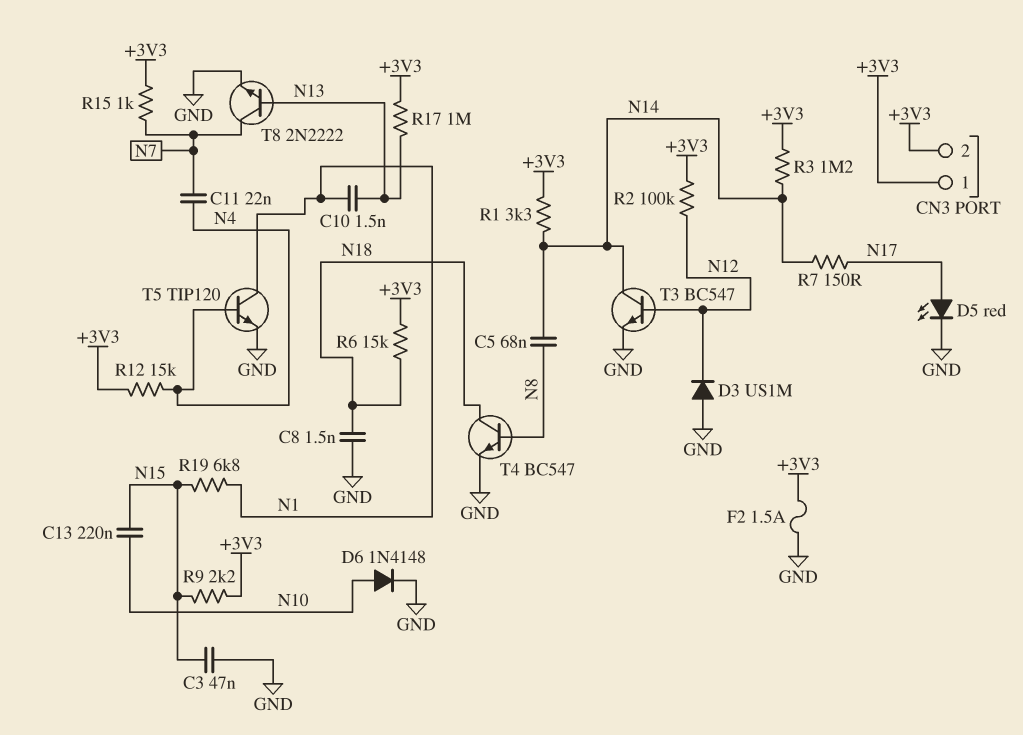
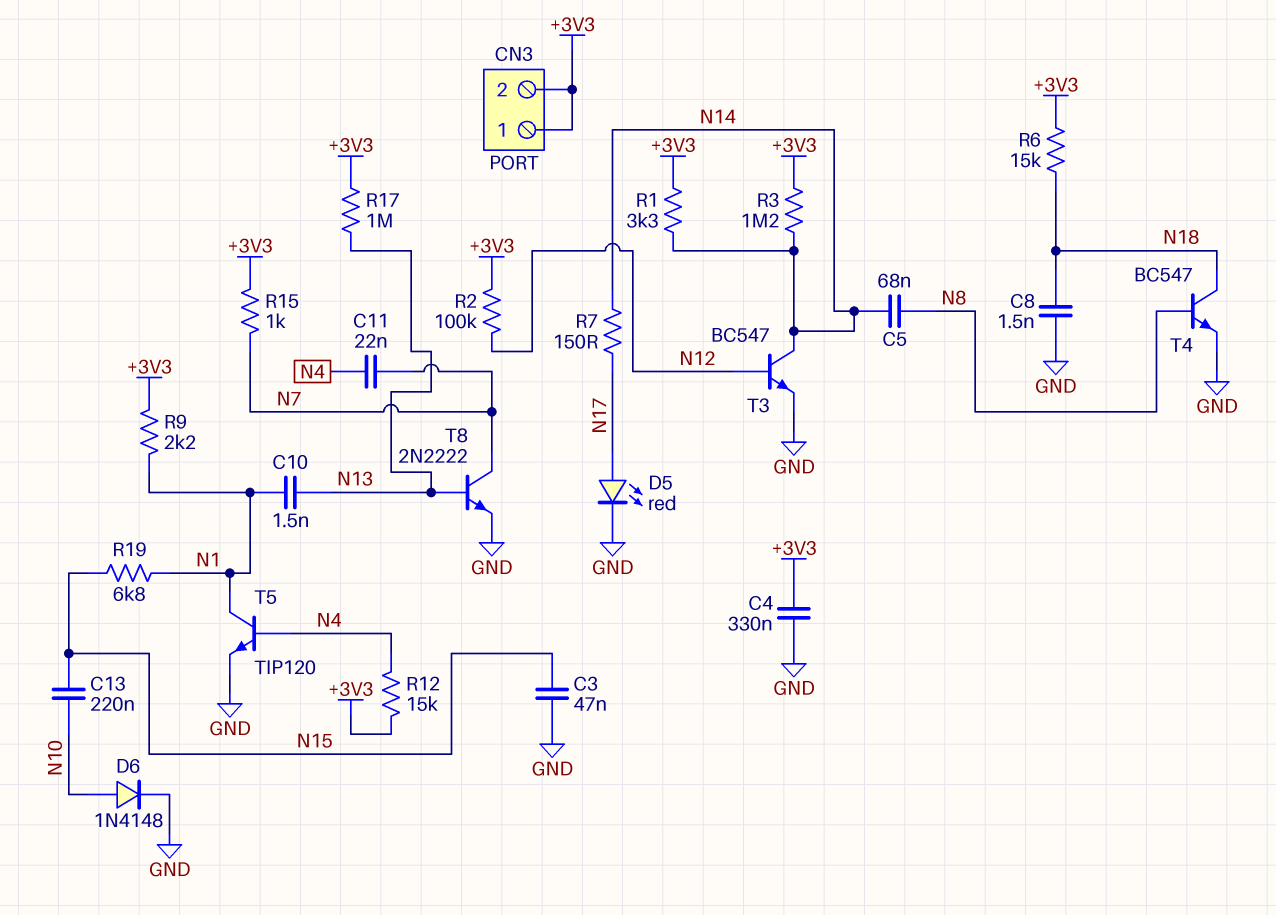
C4: none -> 330nF (+3V3, GND)
D3: diode US1M (A GND, K N12) -> none
F2: 1.5A (+3V3, GND) -> none
R9: 2.2k (+3V3, N15) -> 2.2k (+3V3, N1)

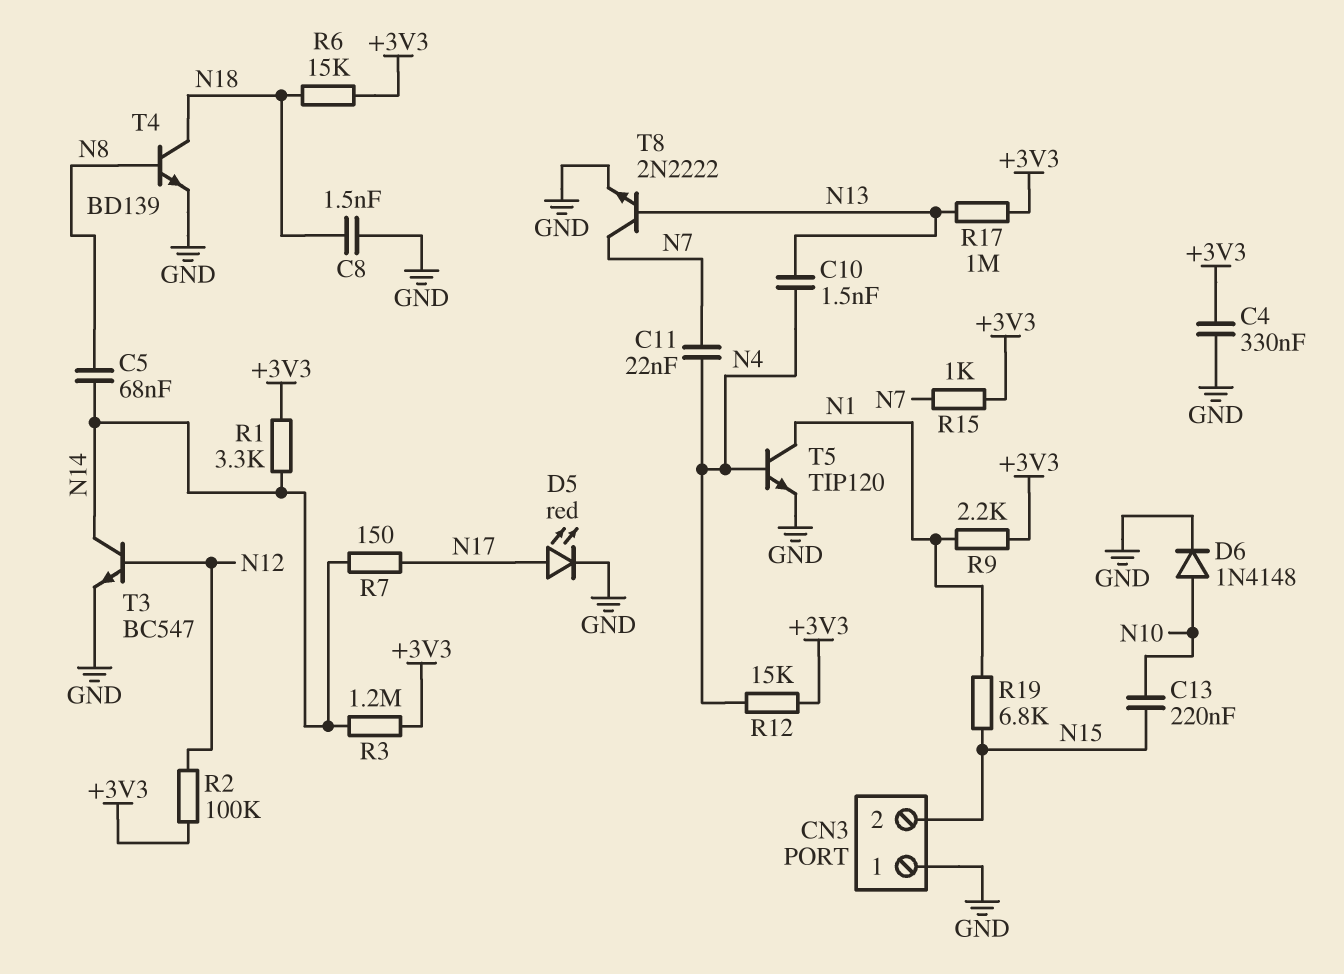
C3: 47nF (GND, N15) -> none
C10: 1.5nF (N1, N13) -> 1.5nF (N4, N13)
CN3 pin 1: +3V3 -> GND
CN3 pin 2: +3V3 -> N15
T4: NPN BC547 (B N8, C N18, E GND) -> NPN BD139 (B N8, C N18, E GND)

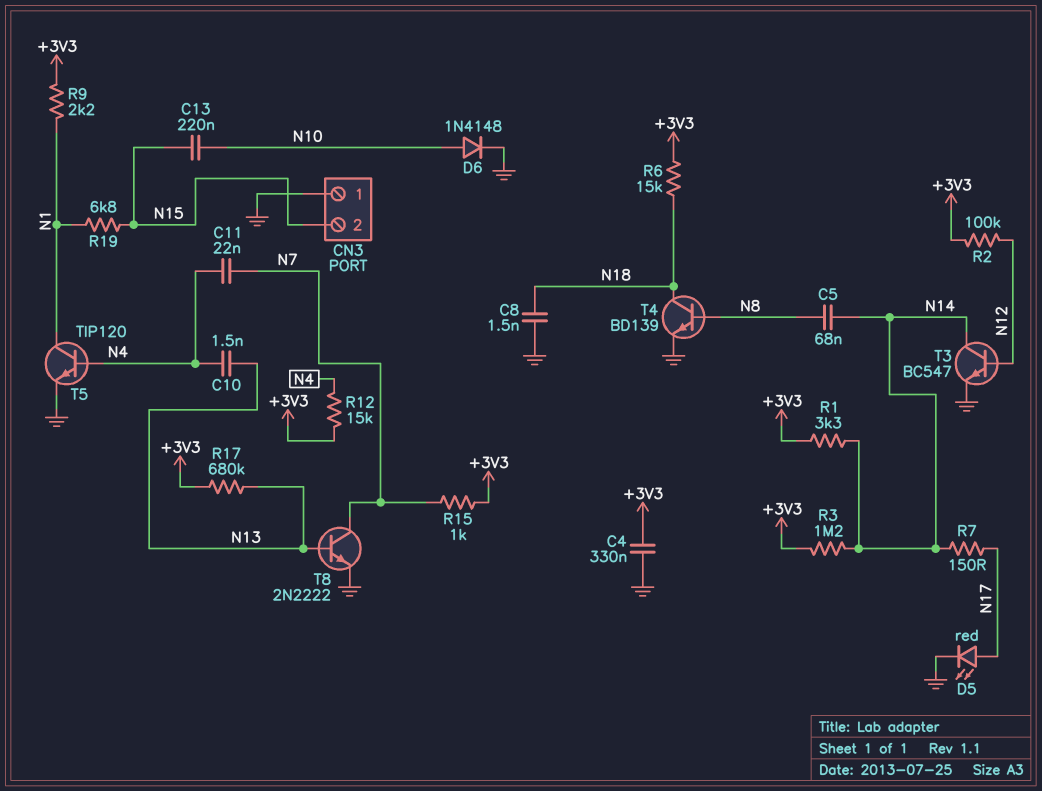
R17: 1M (+3V3, N13) -> 680k (+3V3, N13)

